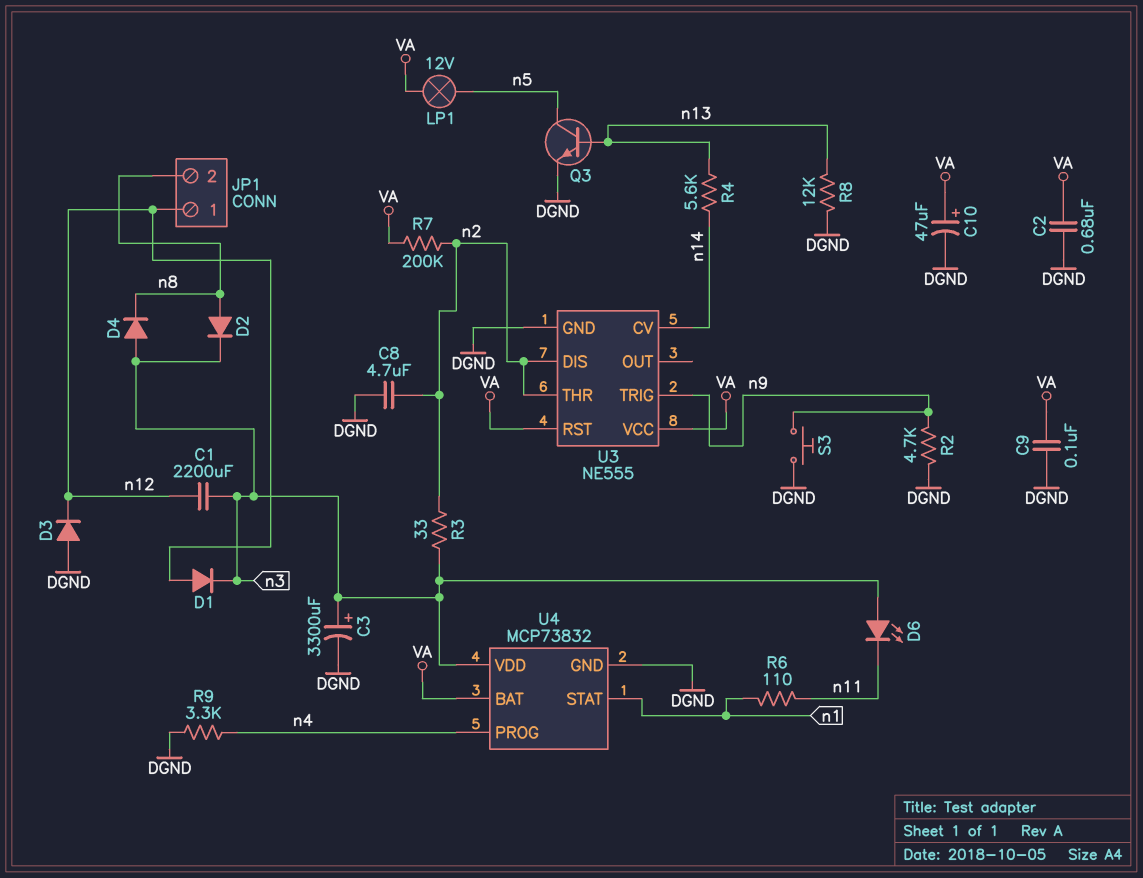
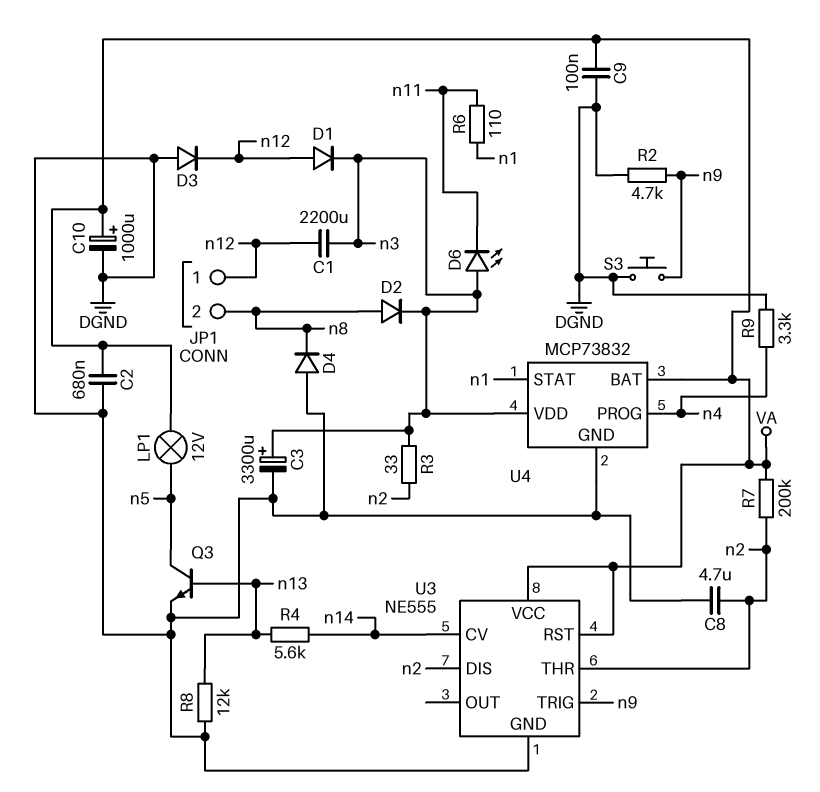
C10: 47uF (plus VA, minus DGND) -> 1000uF (plus VA, minus DGND)
D4: diode (A n3, K n8) -> diode (A DGND, K n8)

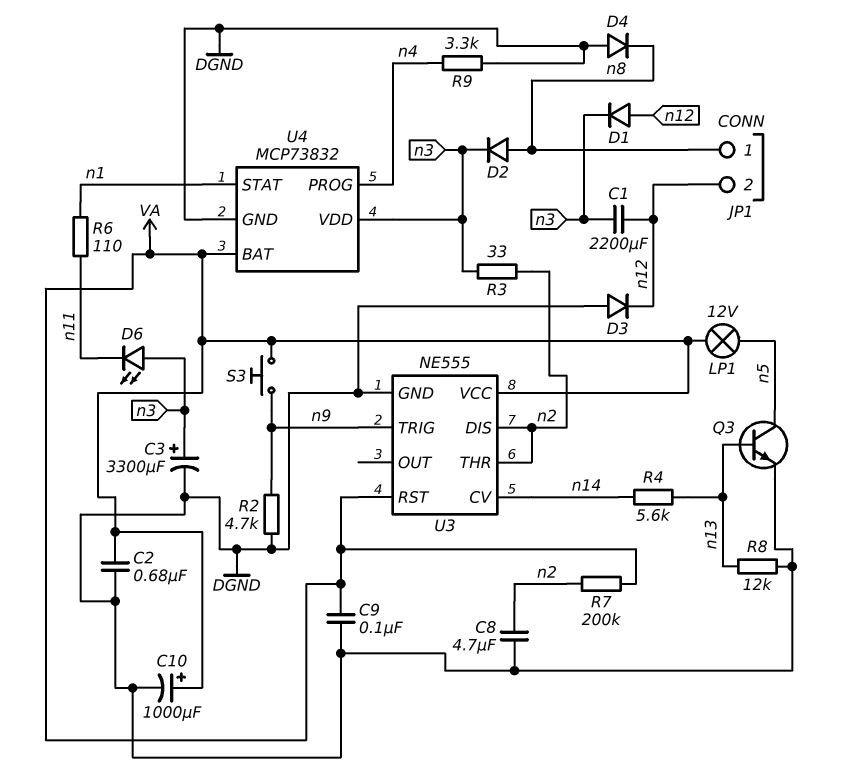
JP1 pin 1: n12 -> n8
JP1 pin 2: n8 -> n12
S3: button (DGND, n9) -> button (VA, n9)

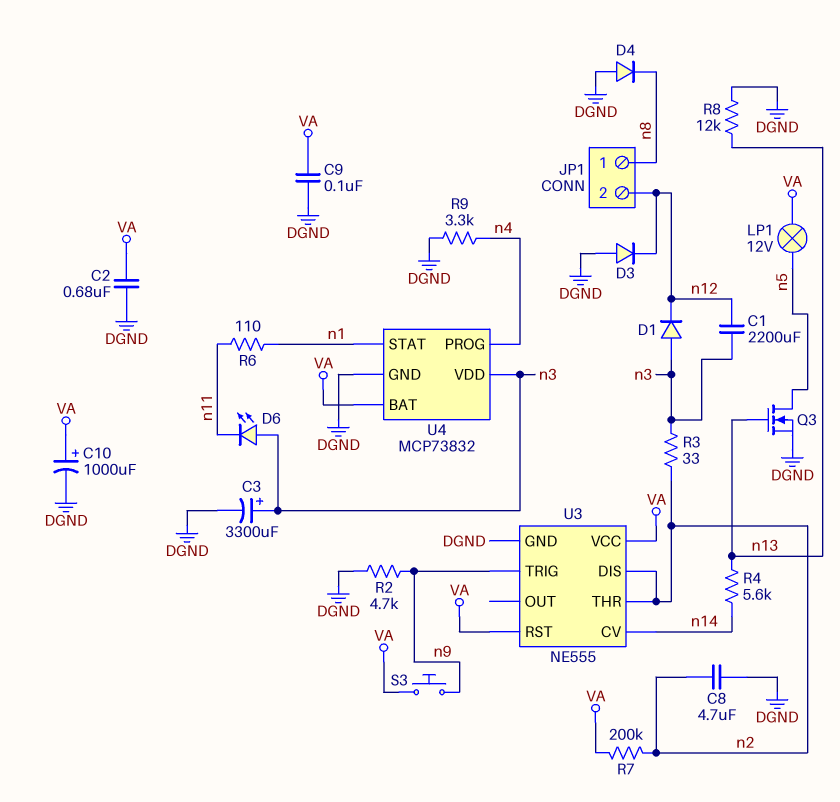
D1: diode (A n12, K n3) -> diode (A n3, K n12)
D2: diode (A n8, K n3) -> none
Q3: NPN (B n13, C n5, E DGND) -> NMOS (G n13, D n5, S DGND)

